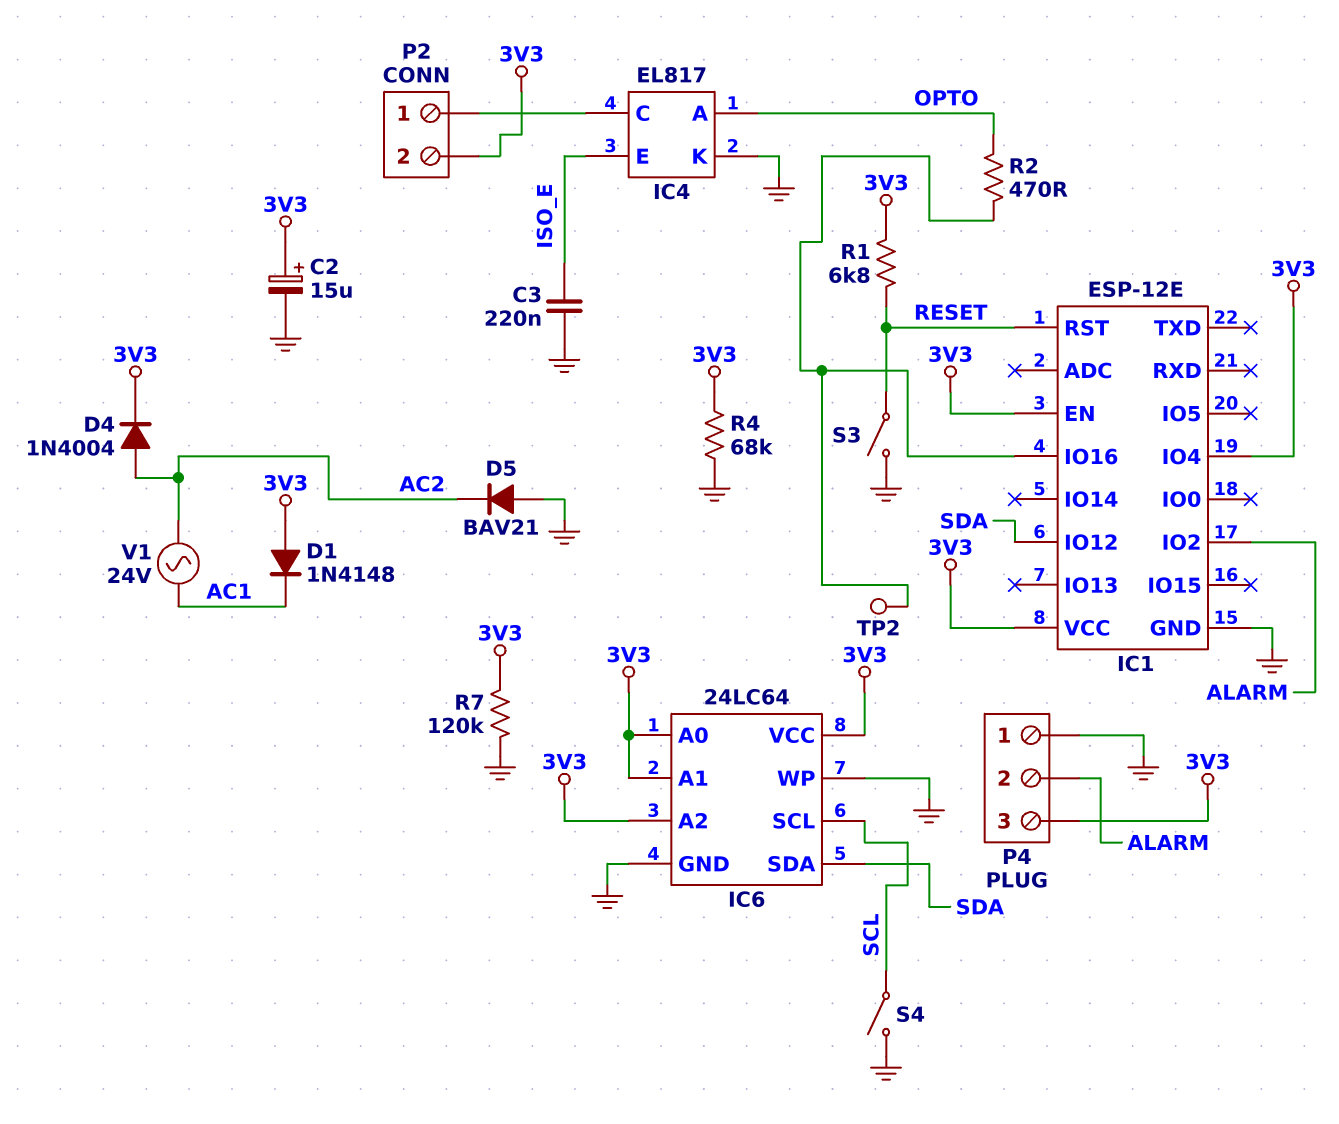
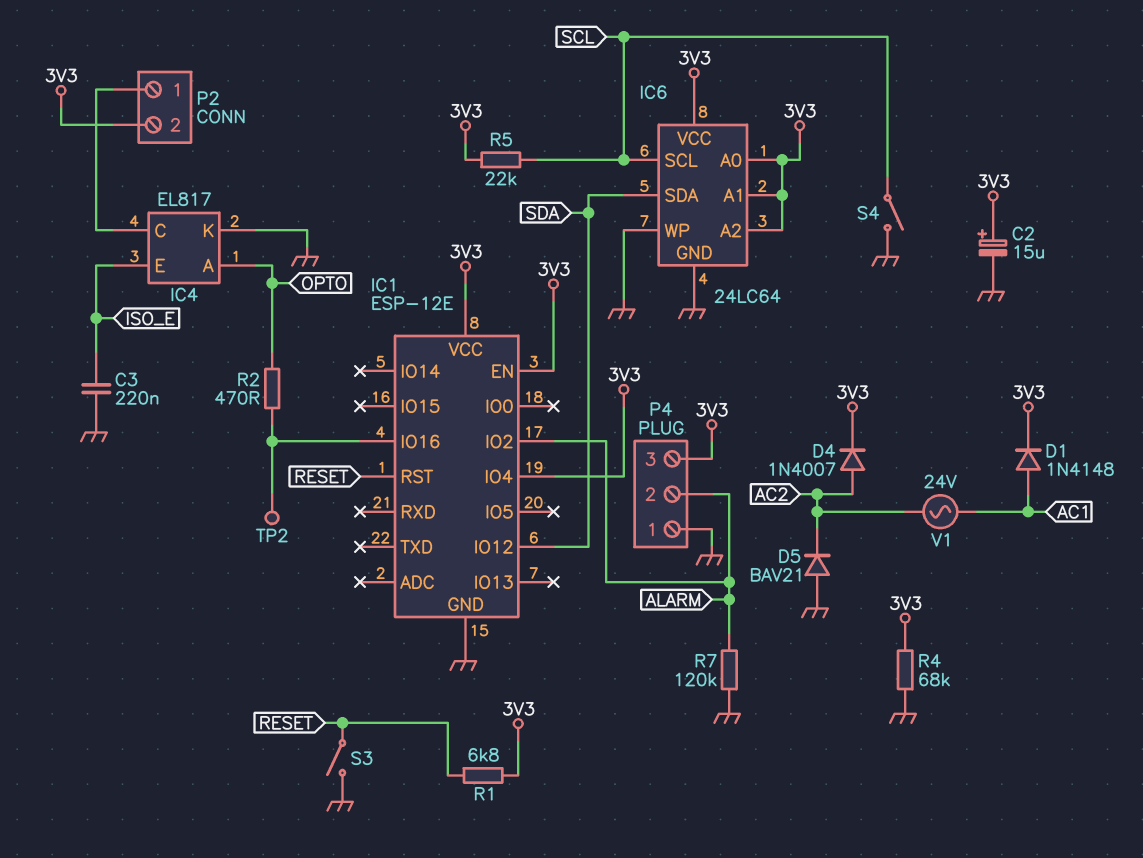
D1: diode 1N4148 (A 3V3, K AC1) -> diode 1N4148 (A AC1, K 3V3)
D4: diode 1N4004 (A AC2, K 3V3) -> diode 1N4007 (A AC2, K 3V3)
R5: none -> 22k (3V3, SCL)
R7: 120k (3V3, GND) -> 120k (ALARM, GND)

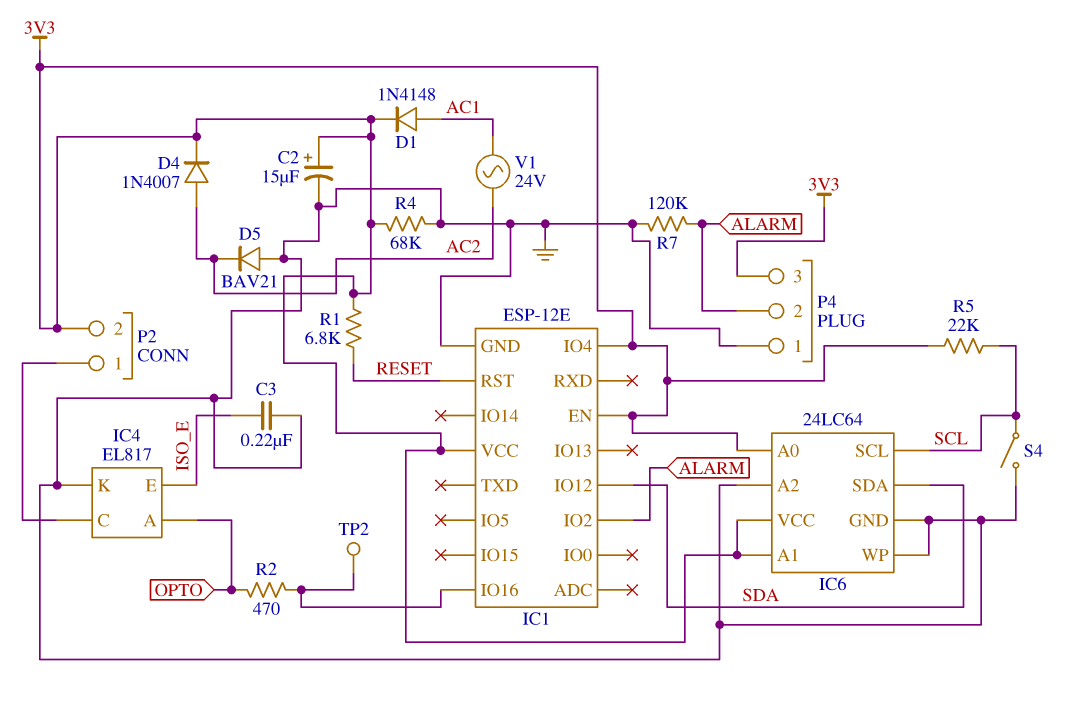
IC6 pin A2: 3V3 -> GND
S3: switch (GND, RESET) -> none

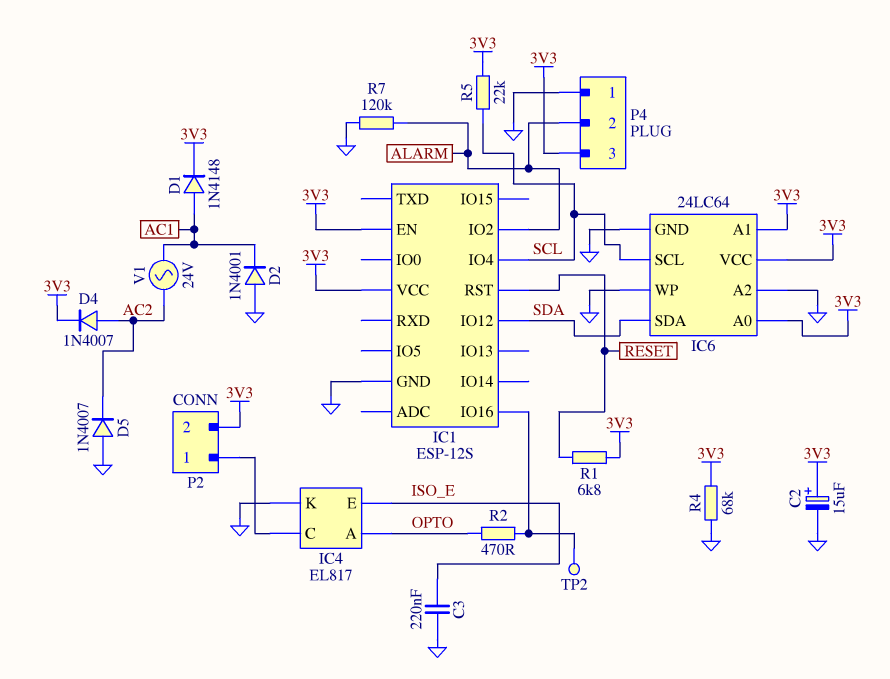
D2: none -> diode 1N4001 (A GND, K AC1)
D5: diode BAV21 (A GND, K AC2) -> diode 1N4007 (A GND, K AC2)
IC1: ESP-12E -> ESP-12S
IC1 pin IO4: 3V3 -> SCL
S4: switch (GND, SCL) -> none

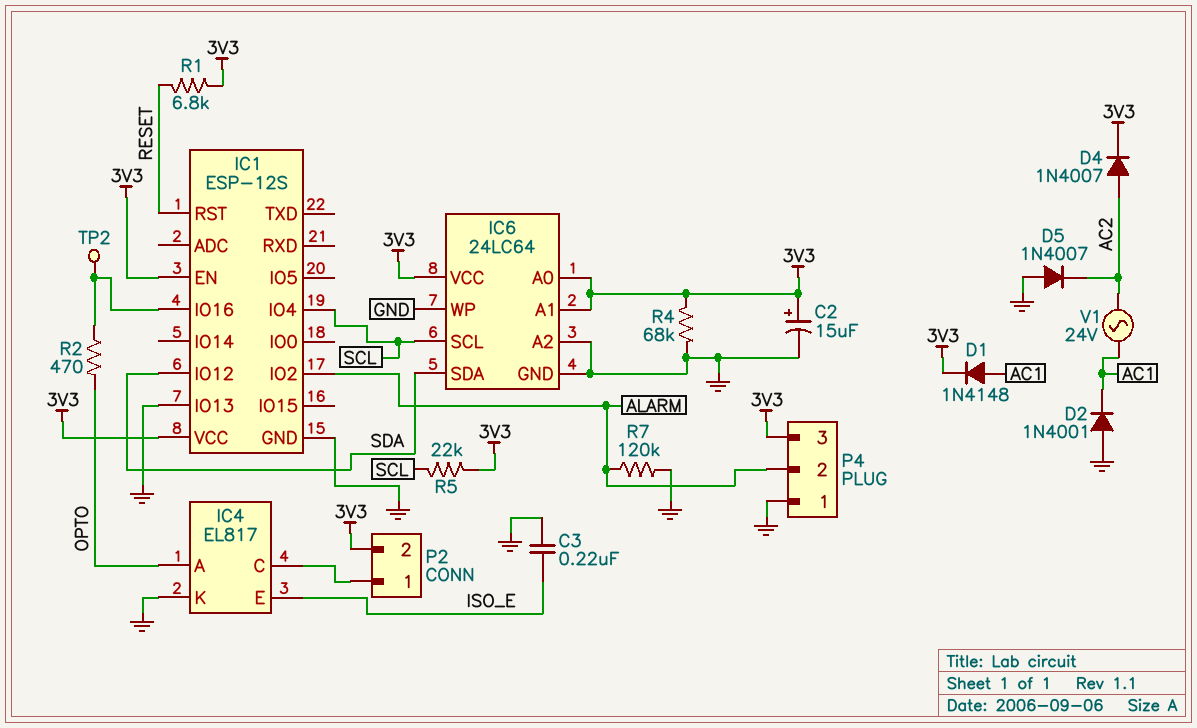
IC1 pin IO13: none -> GND

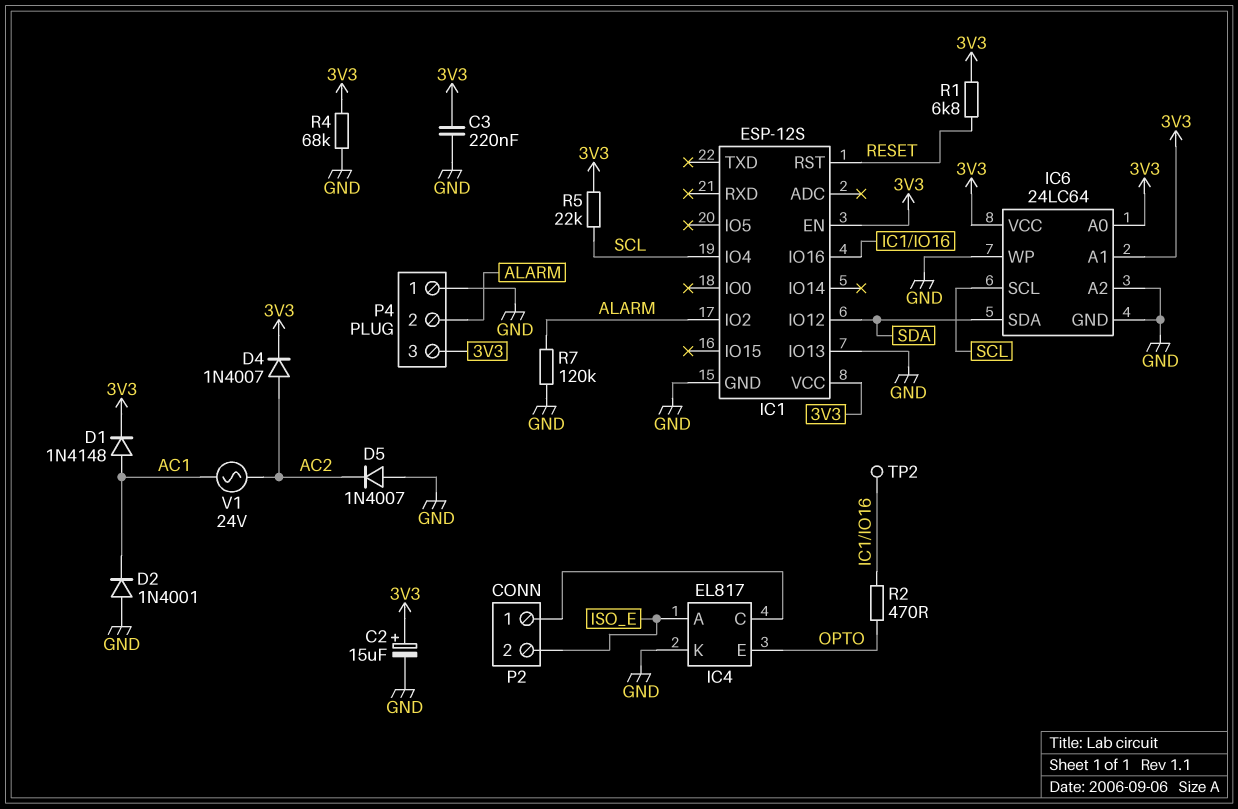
C3: 220nF (GND, ISO_E) -> 220nF (3V3, GND)
IC4 pin A: OPTO -> ISO_E
IC4 pin E: ISO_E -> OPTO
P2 pin 2: 3V3 -> ISO_E

